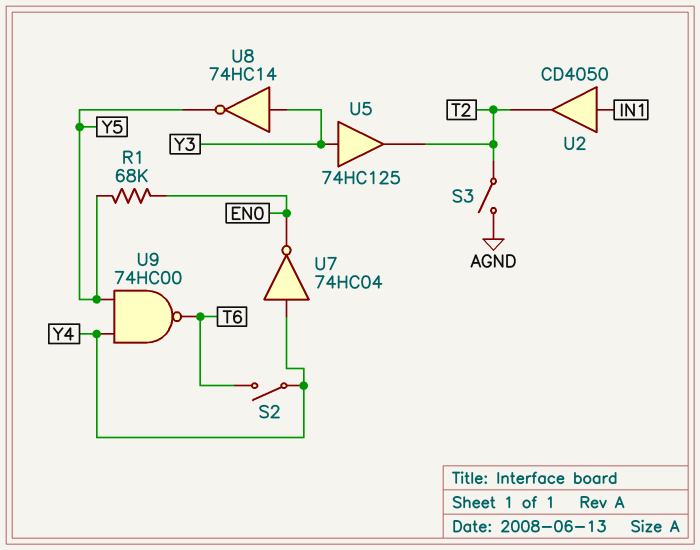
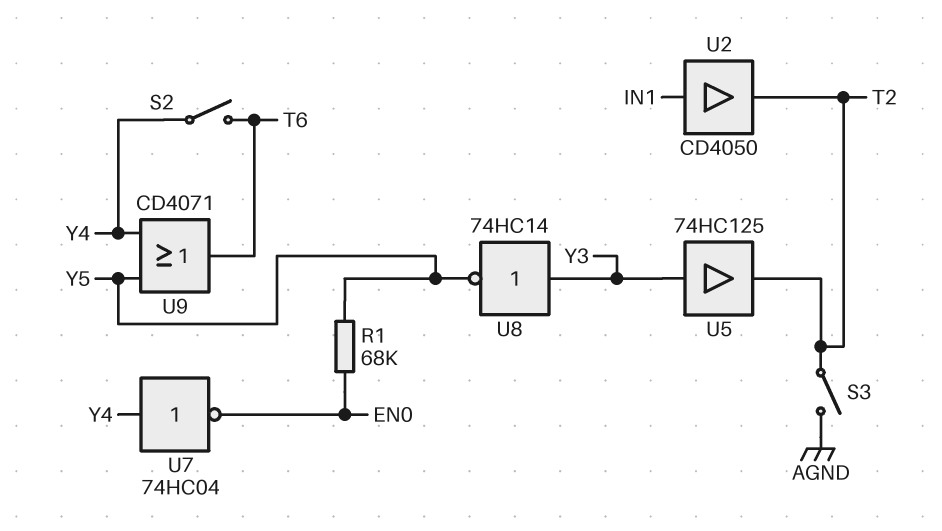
U9: NAND 74HC00 (in Y4, in Y5, out T6) -> OR CD4071 (in Y4, in Y5, out T6)

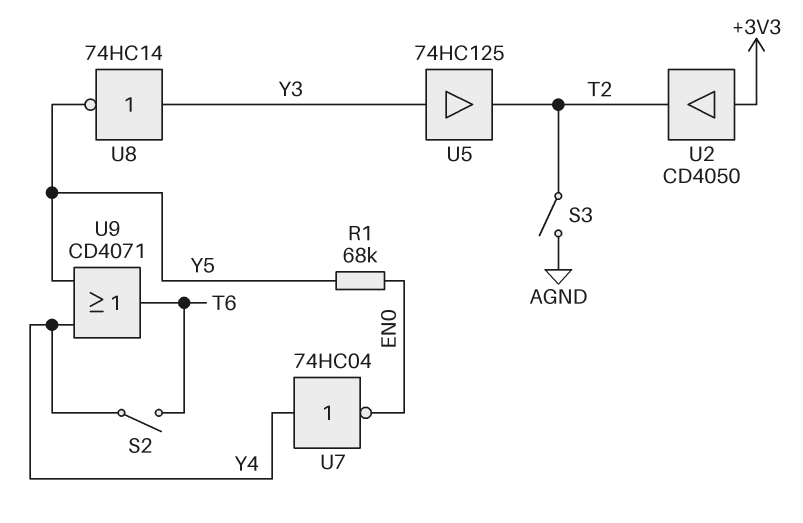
U2: buffer CD4050 (in IN1, out T2) -> buffer CD4050 (in +3V3, out T2)

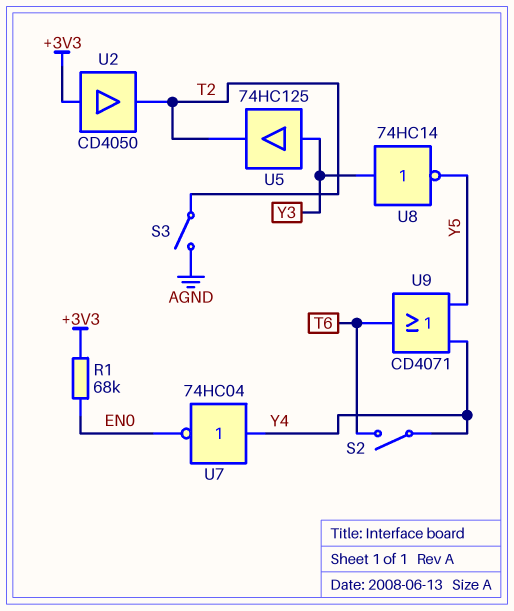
R1: 68k (EN0, Y5) -> 68k (+3V3, EN0)

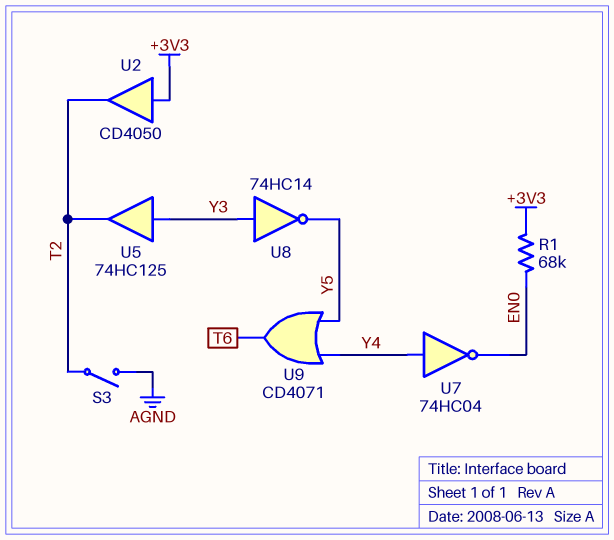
S2: switch (T6, Y4) -> none

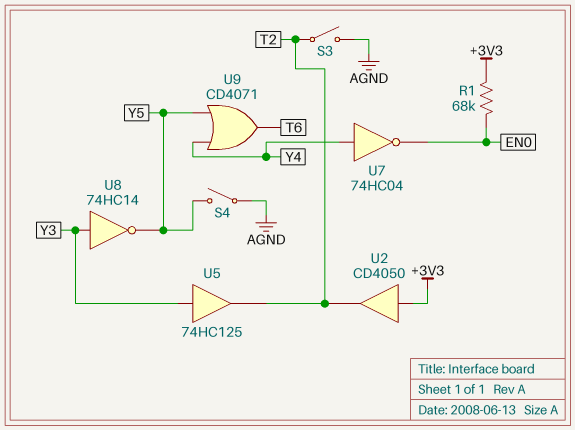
S4: none -> switch (AGND, Y5)

